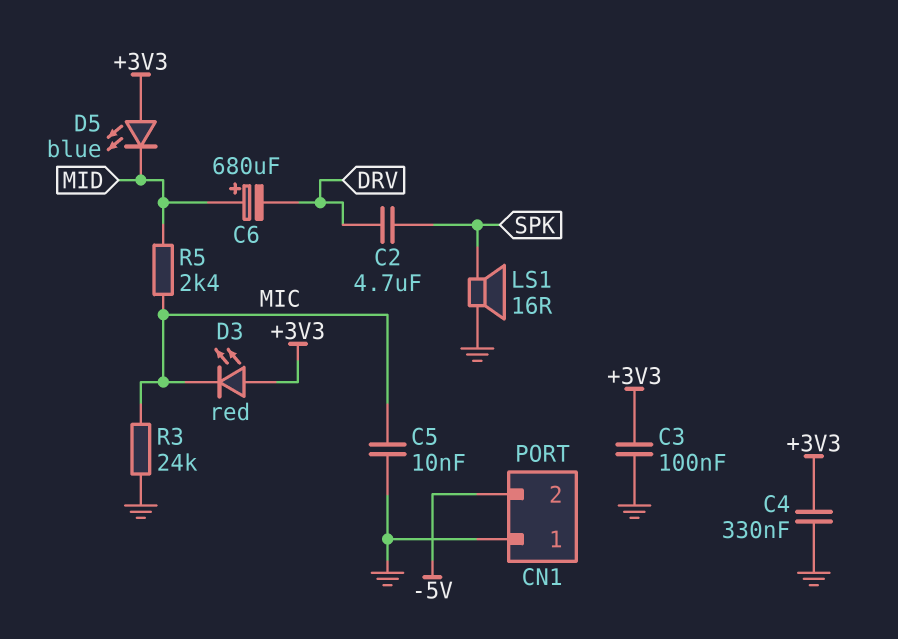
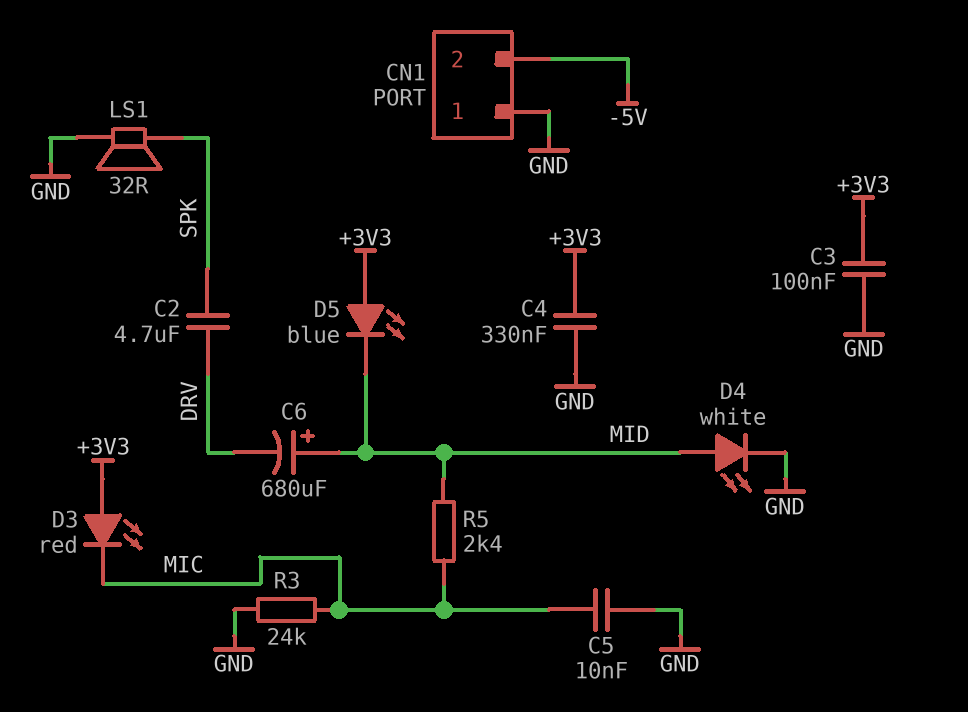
D4: none -> LED white (A MID, K GND)
LS1: speaker 16R (GND, SPK) -> speaker 32R (GND, SPK)

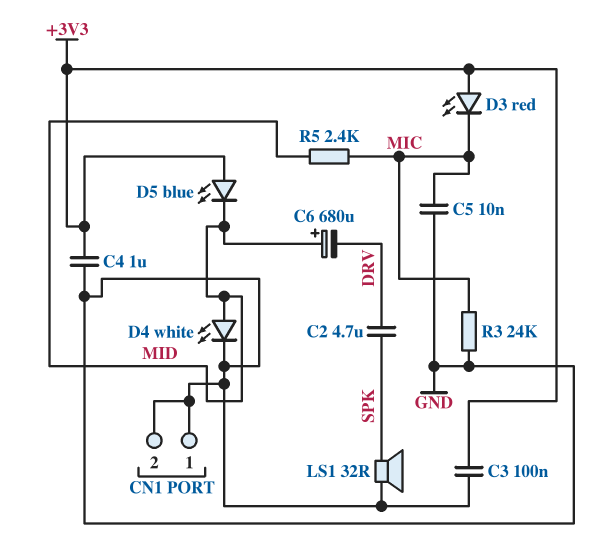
C4: 330nF (+3V3, GND) -> 1uF (+3V3, GND)
CN1 pin 2: -5V -> GND

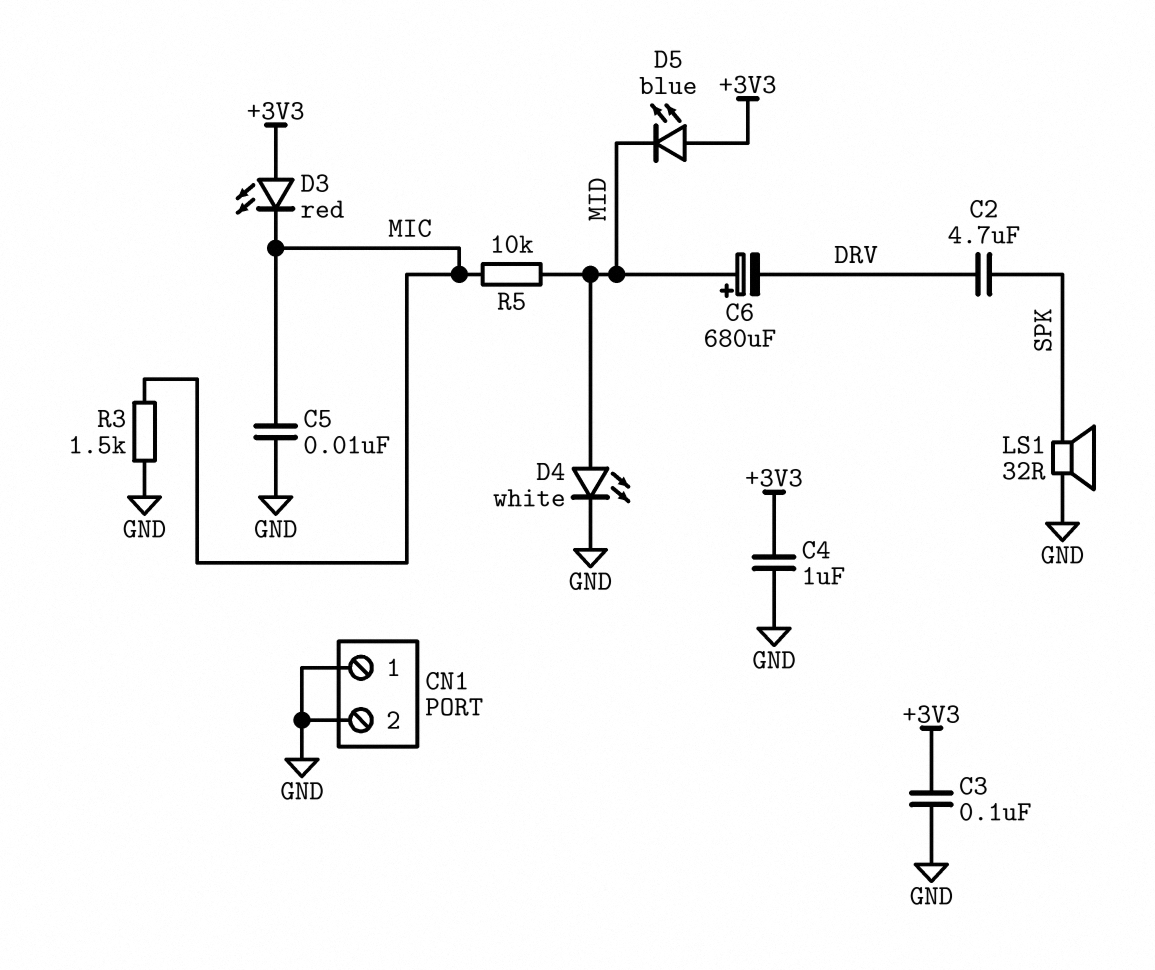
R3: 24k (GND, MIC) -> 1.5k (GND, MIC)
R5: 2.4k (MIC, MID) -> 10k (MIC, MID)

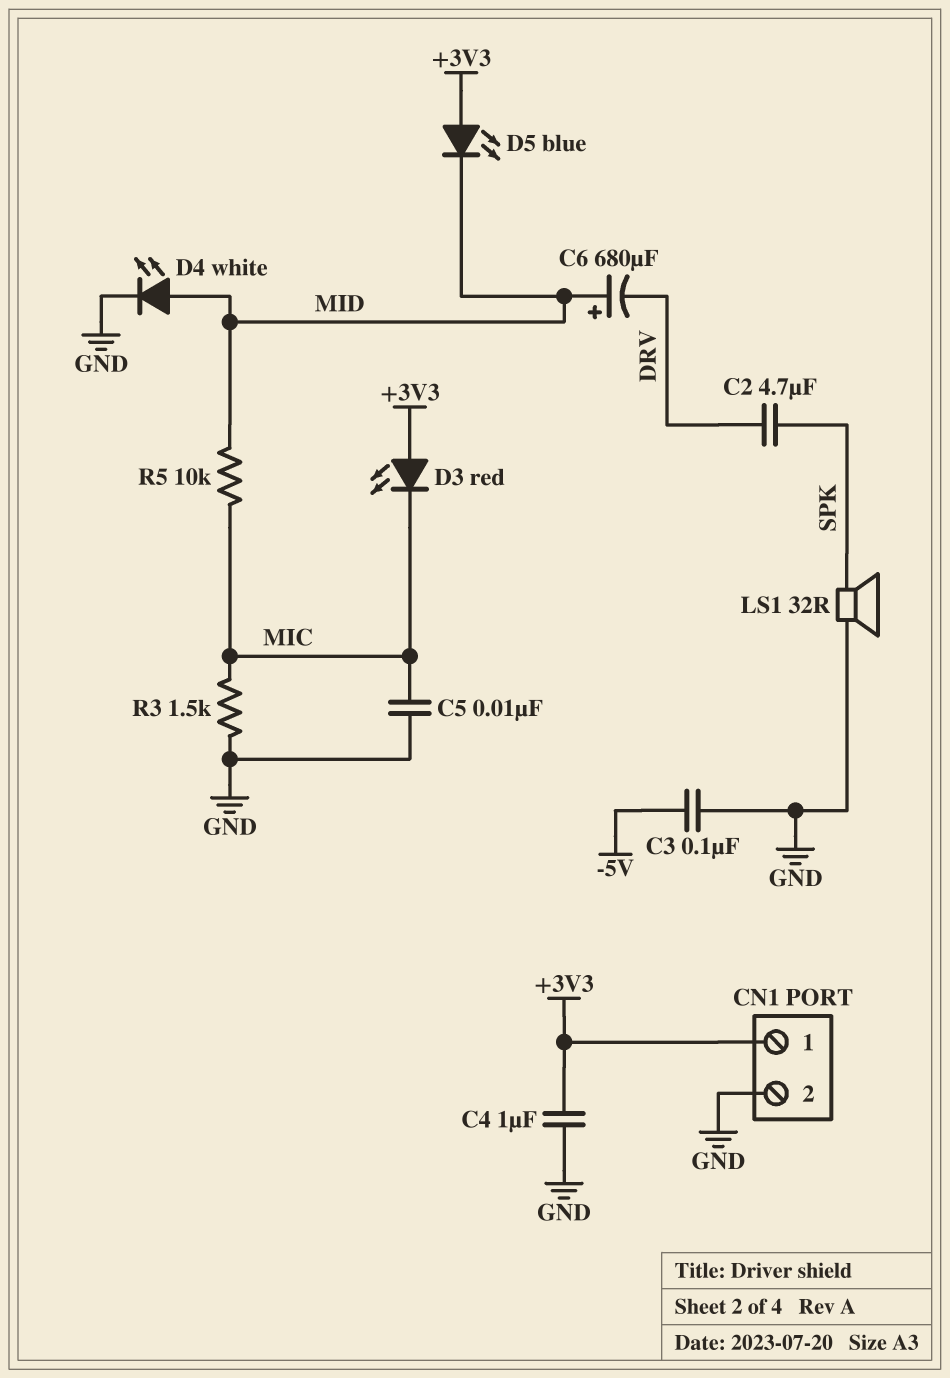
C3: 100nF (+3V3, GND) -> 100nF (-5V, GND)
CN1 pin 1: GND -> +3V3

